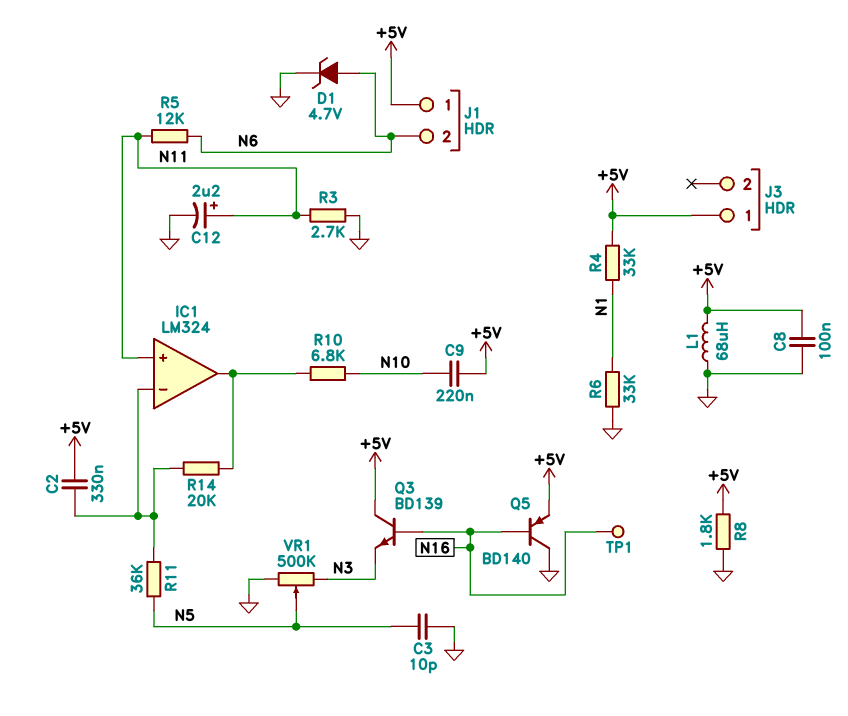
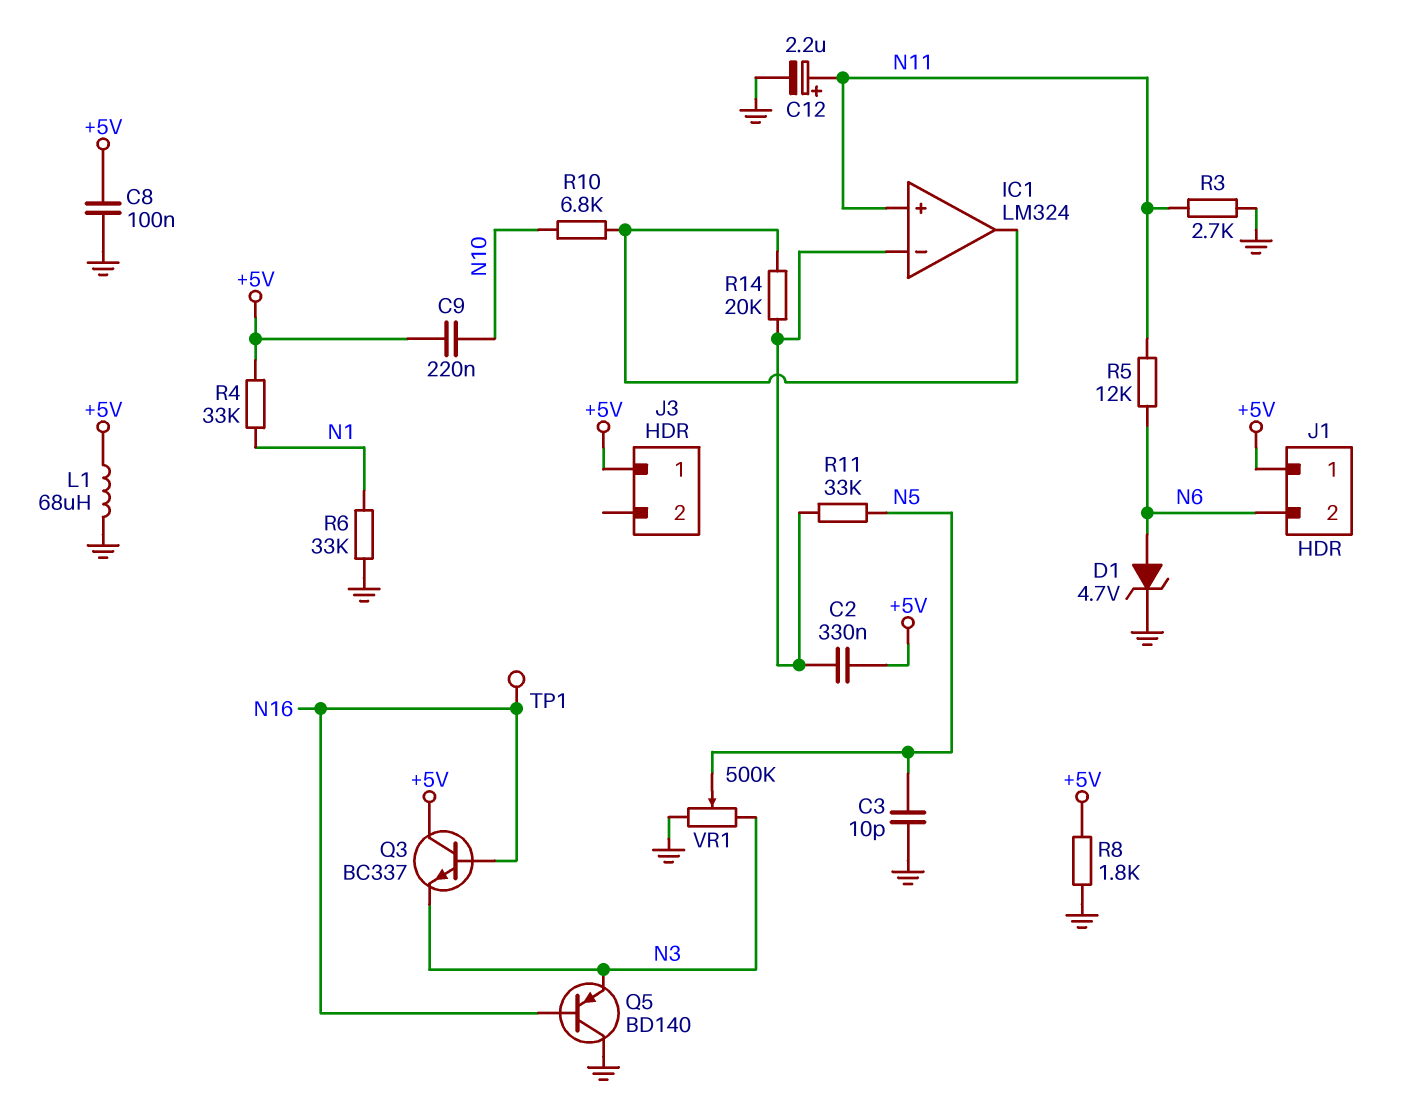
Q3: NPN BD139 (B N16, C +5V, E N3) -> NPN BC337 (B N16, C +5V, E N3)
Q5: PNP BD140 (B N16, C GND, E +5V) -> PNP BD140 (B N16, C GND, E N3)
R11: 36k (IC1/in-, N5) -> 33k (IC1/in-, N5)

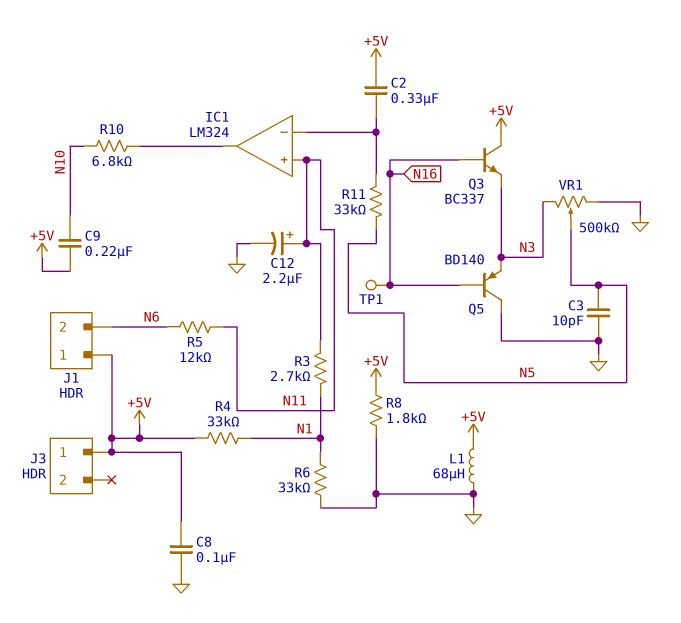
D1: zener 4.7V (A N6, K GND) -> none
R3: 2.7k (GND, N11) -> 2.7k (N1, N11)
R14: 20k (IC1/in-, IC1/out) -> none

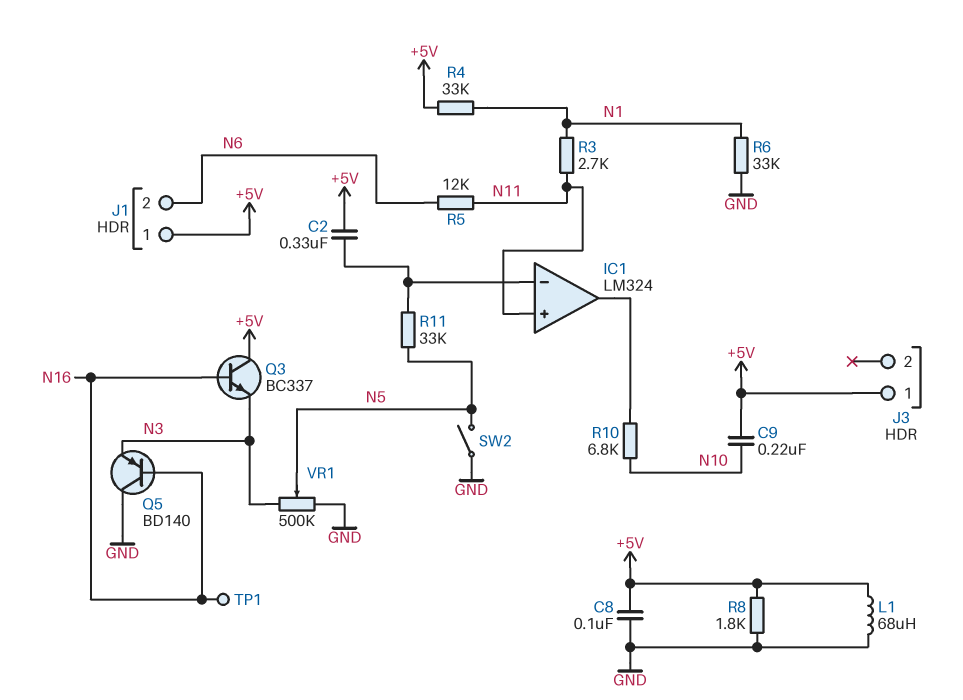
C3: 10pF (GND, N5) -> none
C12: 2.2uF (plus N11, minus GND) -> none
SW2: none -> switch (GND, N5)

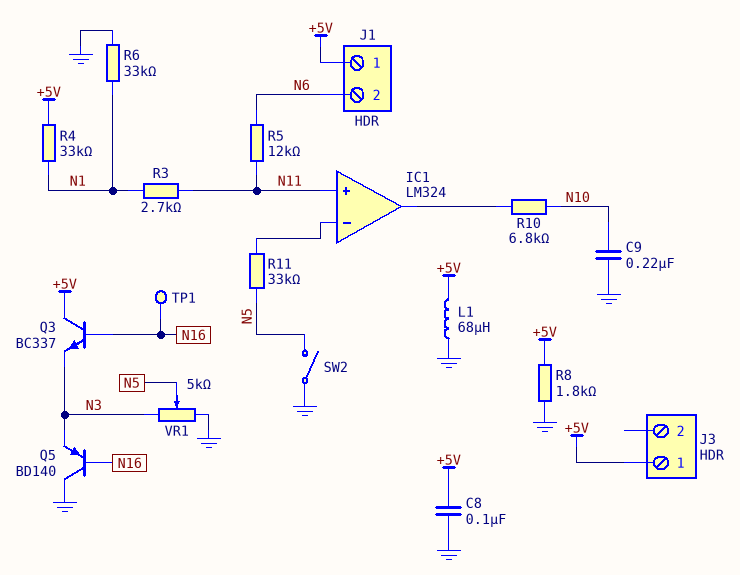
C2: 330nF (+5V, IC1/in-) -> none
C9: 220nF (+5V, N10) -> 220nF (GND, N10)
VR1: 500k (GND, N3, wiper N5) -> 5k (GND, N3, wiper N5)

